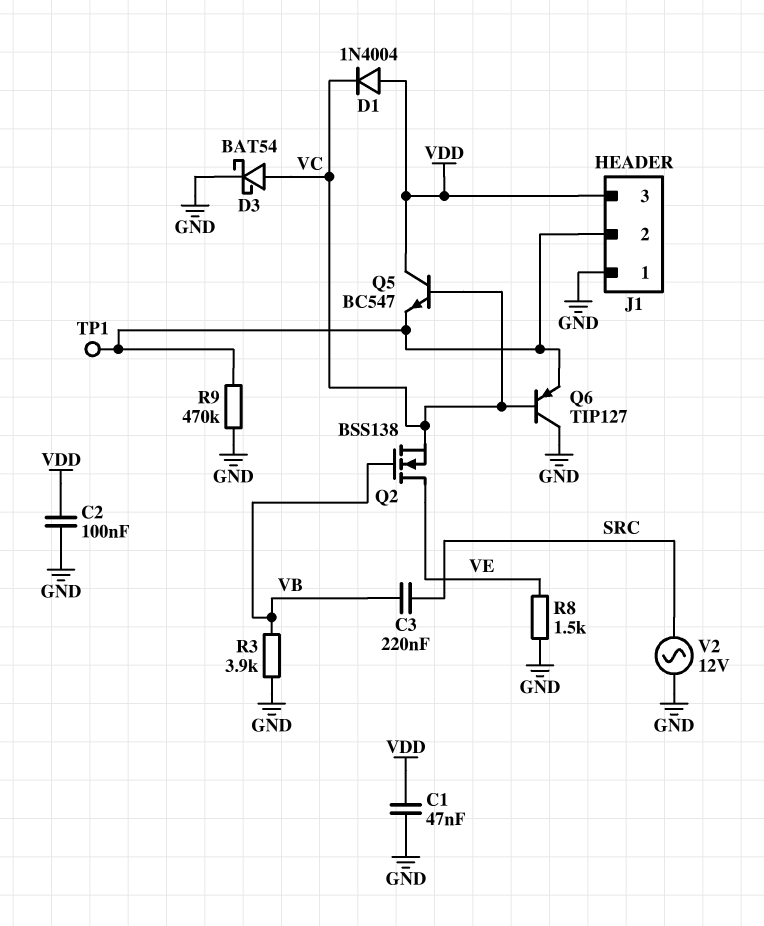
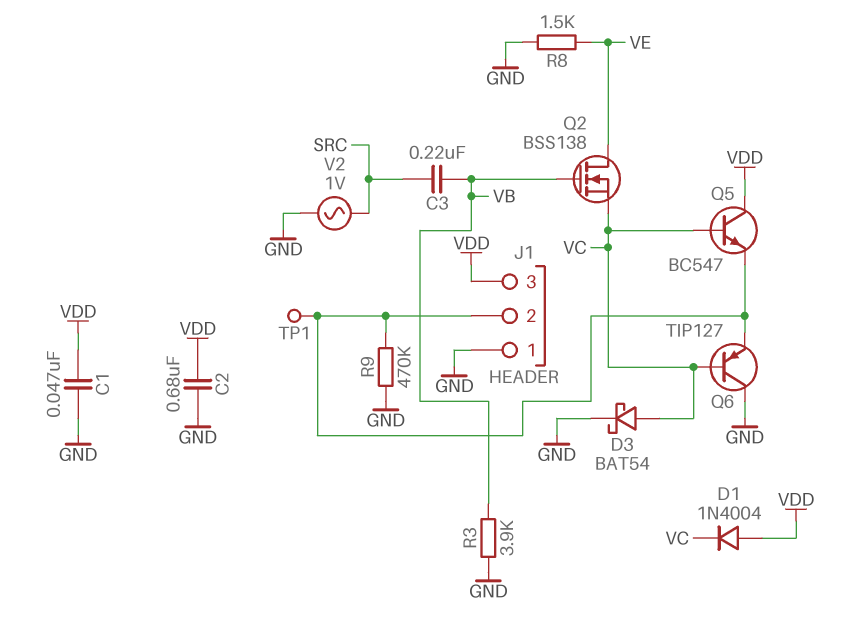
C2: 100nF (GND, VDD) -> 680nF (GND, VDD)
V2: AC 12V (GND, SRC) -> AC 1V (GND, SRC)

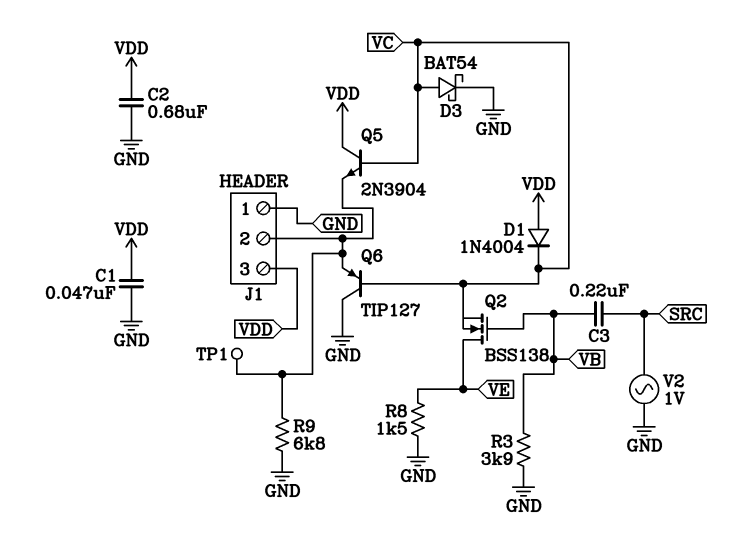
Q5: NPN BC547 (B VC, C VDD, E J1/2) -> NPN 2N3904 (B VC, C VDD, E J1/2)
R9: 470k (GND, J1/2) -> 6.8k (GND, J1/2)

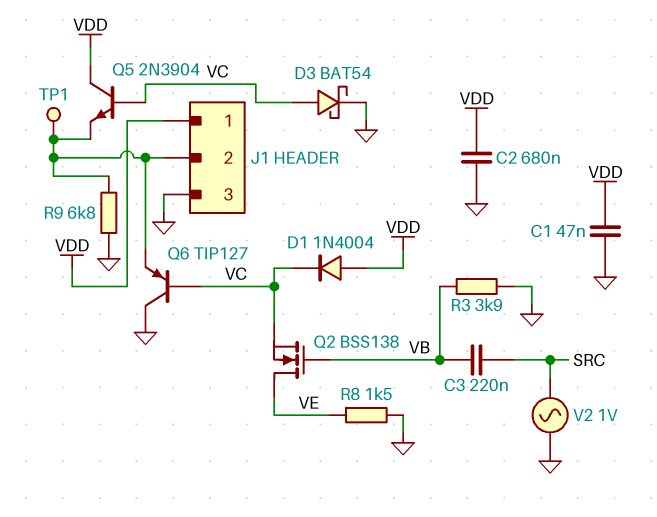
J1 pin 1: GND -> VDD
J1 pin 3: VDD -> GND

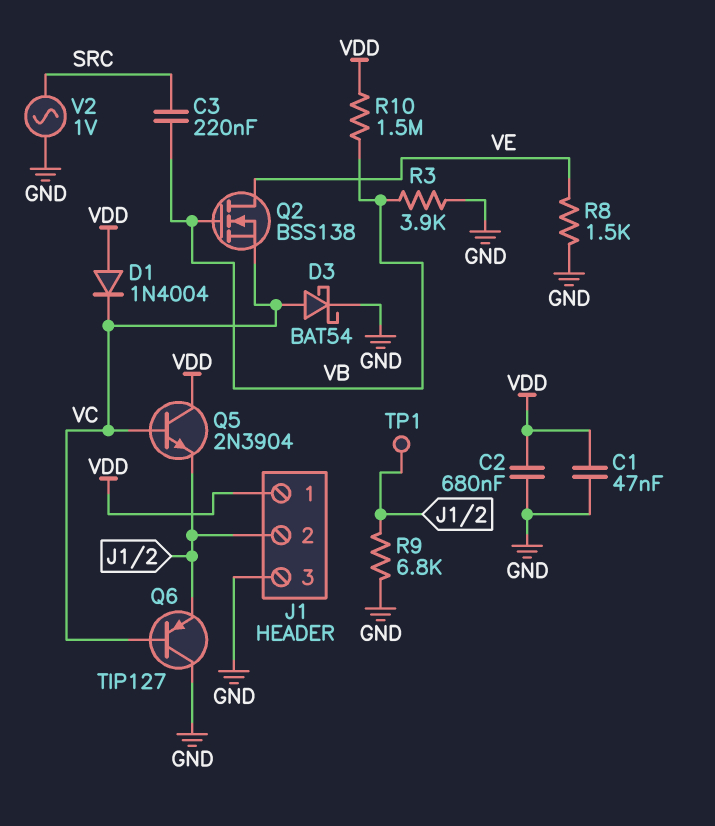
R10: none -> 1.5M (VB, VDD)

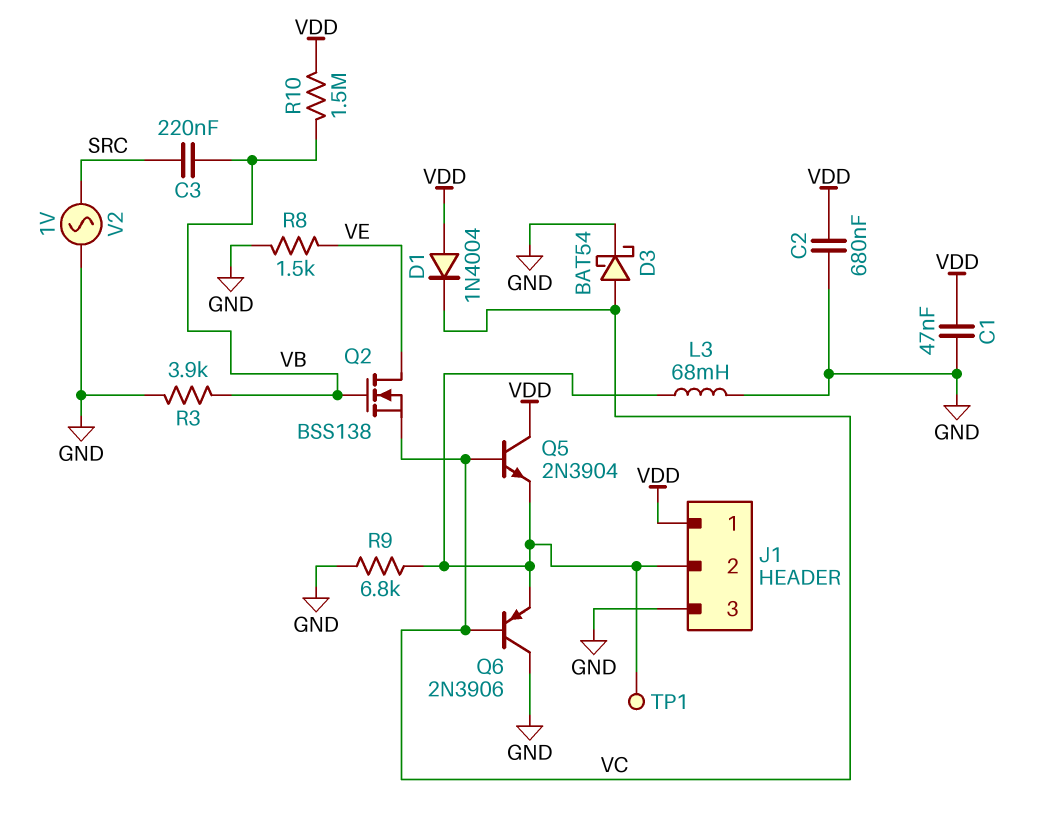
L3: none -> 68mH (GND, J1/2)
Q6: PNP TIP127 (B VC, C GND, E J1/2) -> PNP 2N3906 (B VC, C GND, E J1/2)

